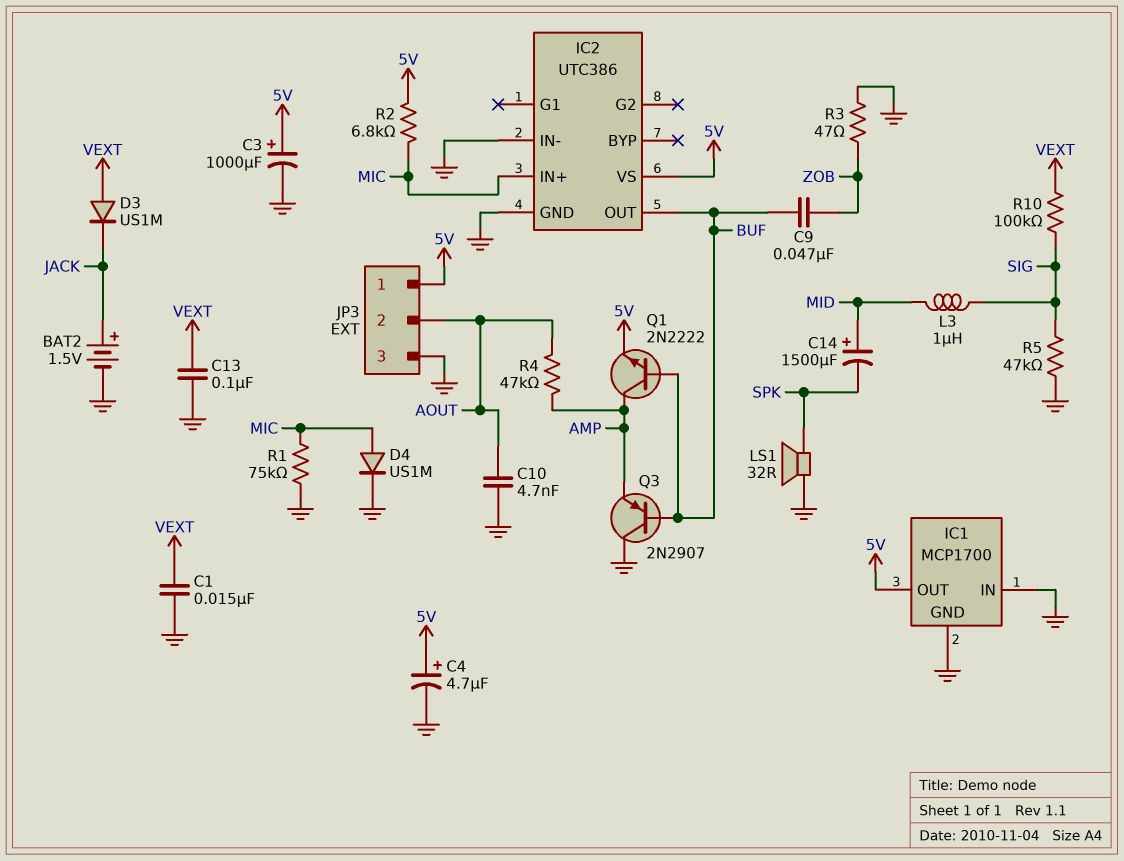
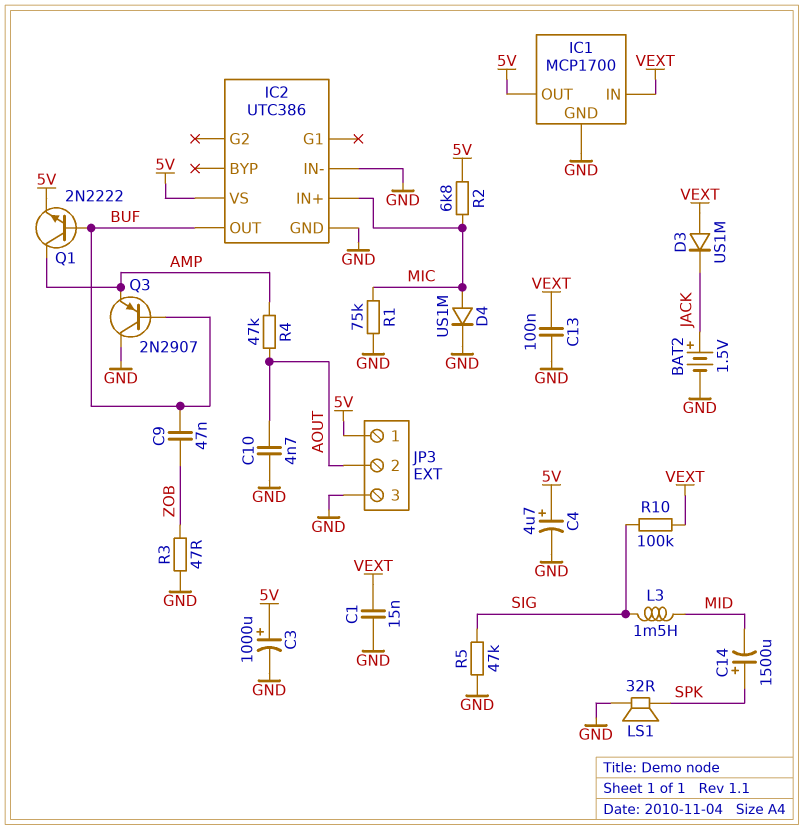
C14: 1500uF (plus MID, minus SPK) -> 1500uF (plus SPK, minus MID)
IC1 pin IN: GND -> VEXT
L3: 1uH (MID, SIG) -> 1.5mH (MID, SIG)

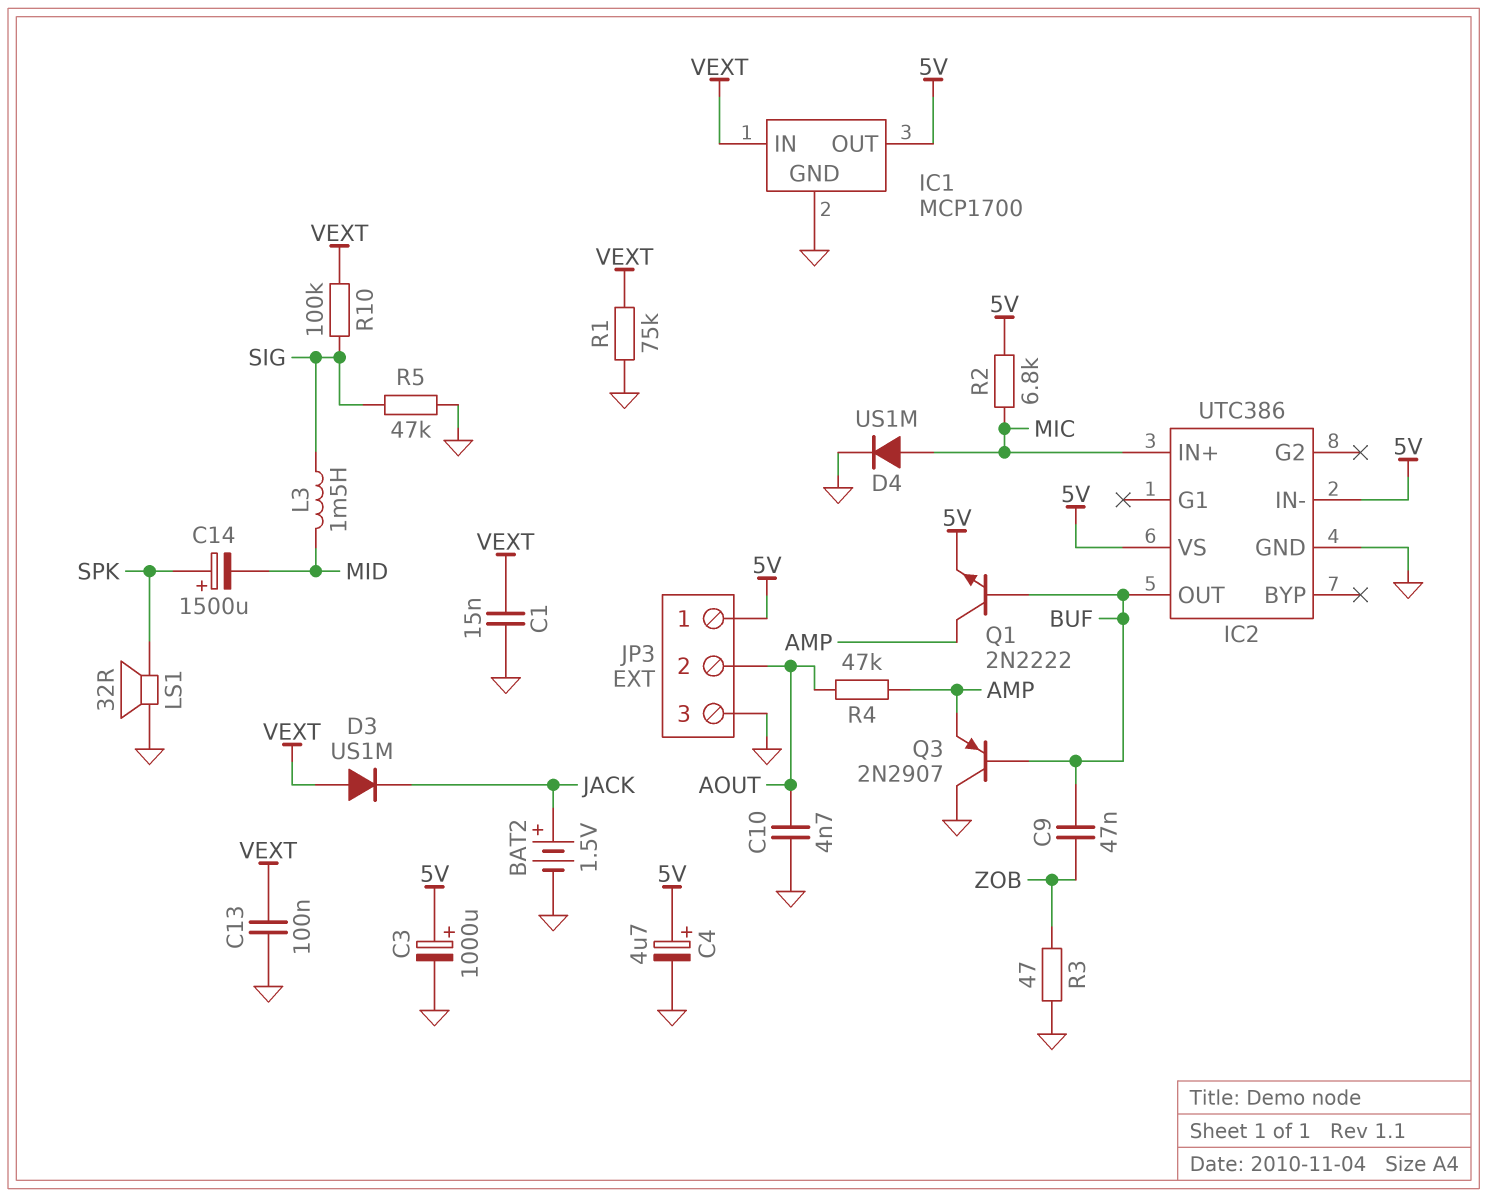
IC2 pin IN-: GND -> 5V
R1: 75k (GND, MIC) -> 75k (GND, VEXT)

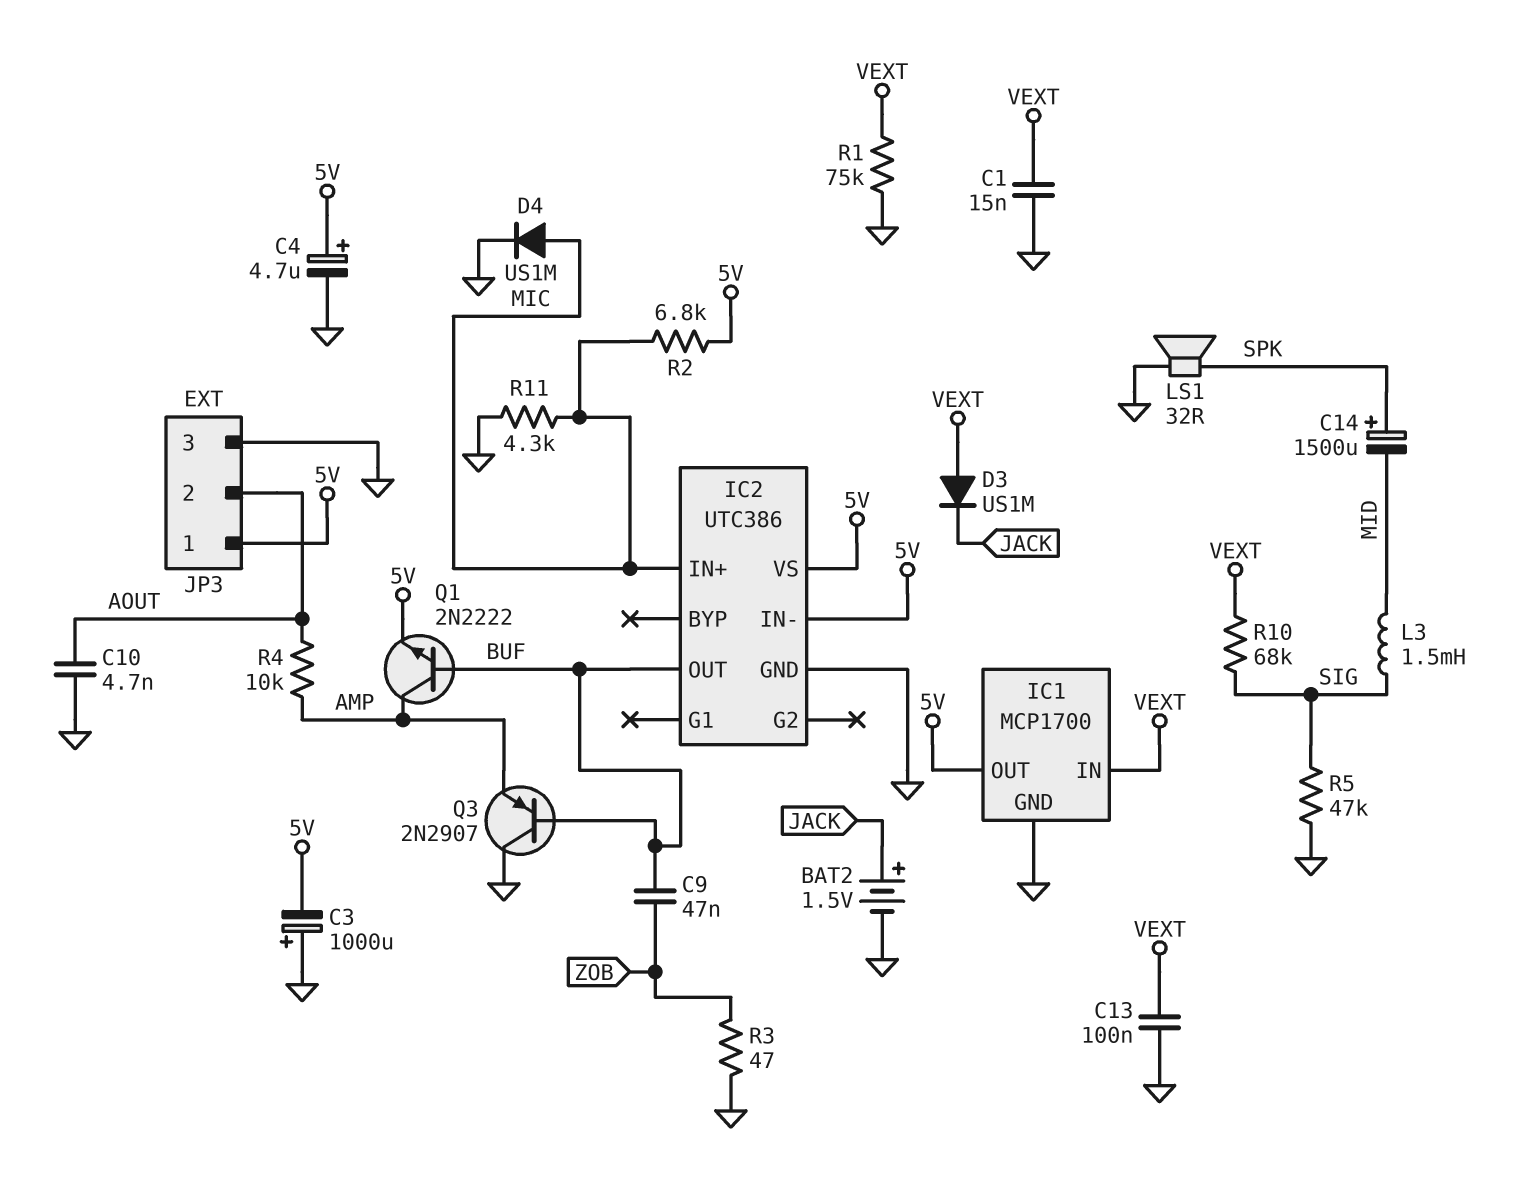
C3: 1000uF (plus 5V, minus GND) -> 1000uF (plus GND, minus 5V)
R4: 47k (AMP, AOUT) -> 10k (AMP, AOUT)
R10: 100k (SIG, VEXT) -> 68k (SIG, VEXT)
R11: none -> 4.3k (GND, MIC)

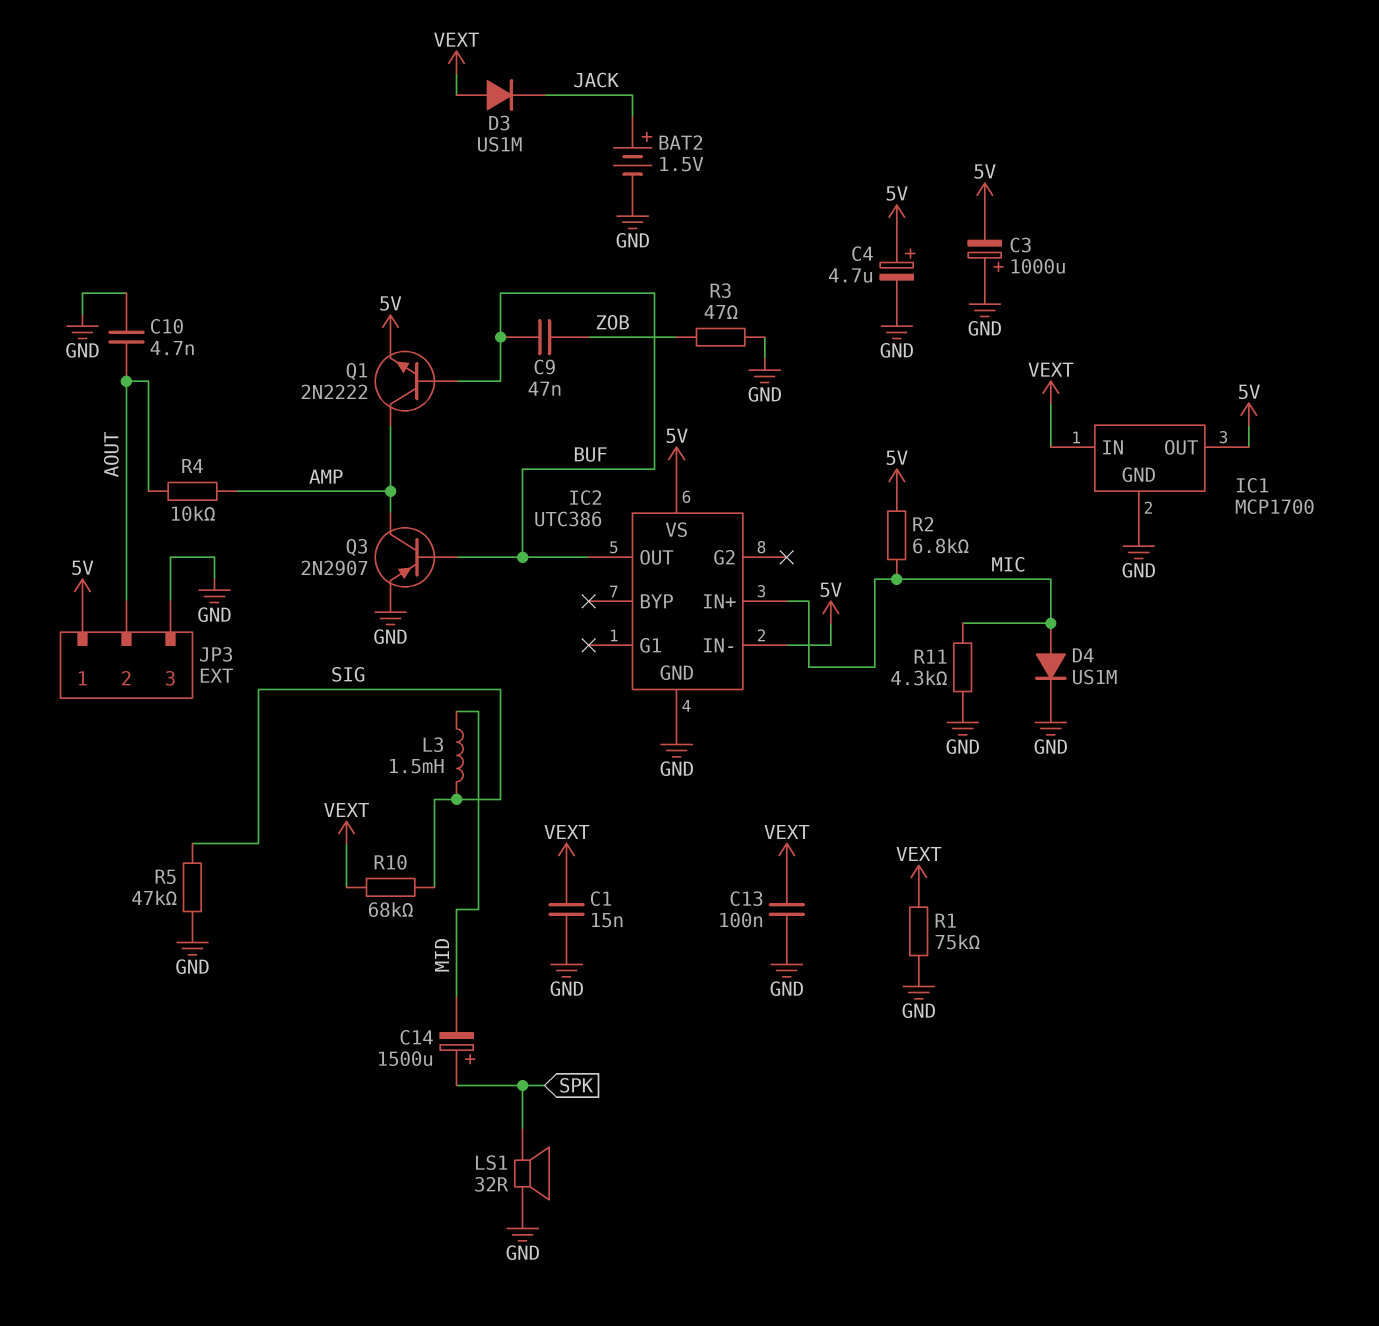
Q3: PNP 2N2907 (B BUF, C GND, E AMP) -> PNP 2N2907 (B BUF, C AMP, E GND)

